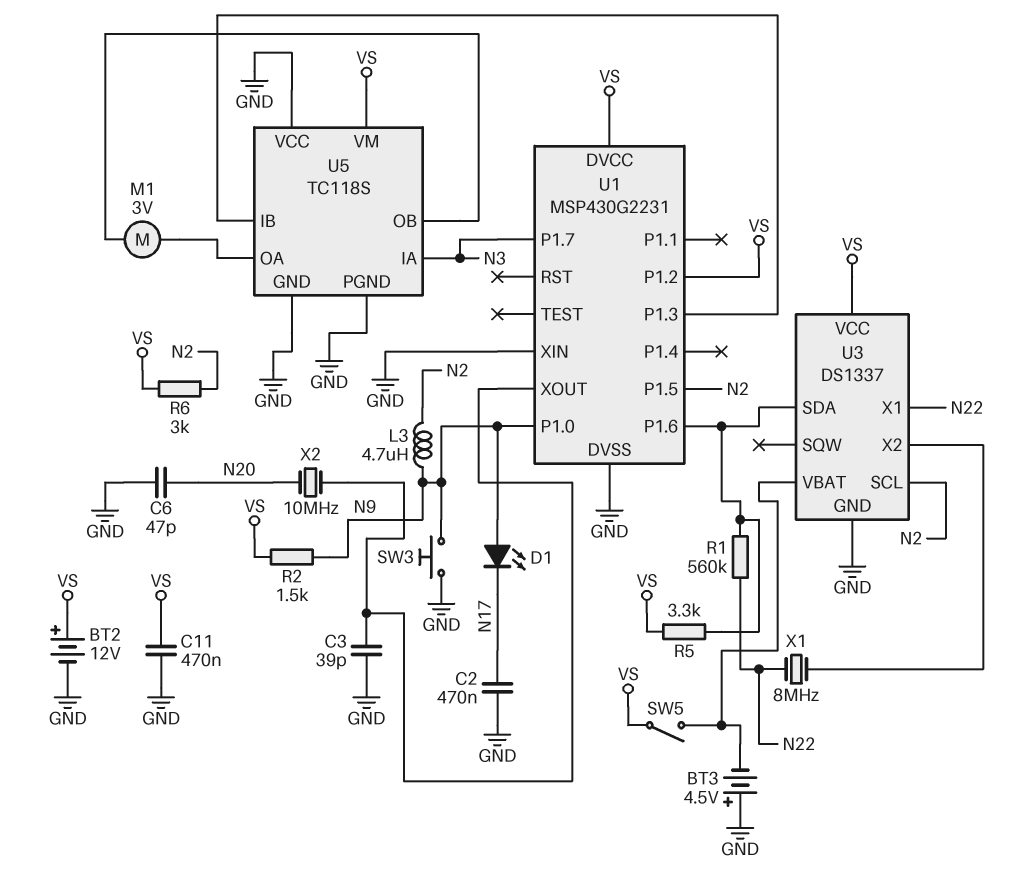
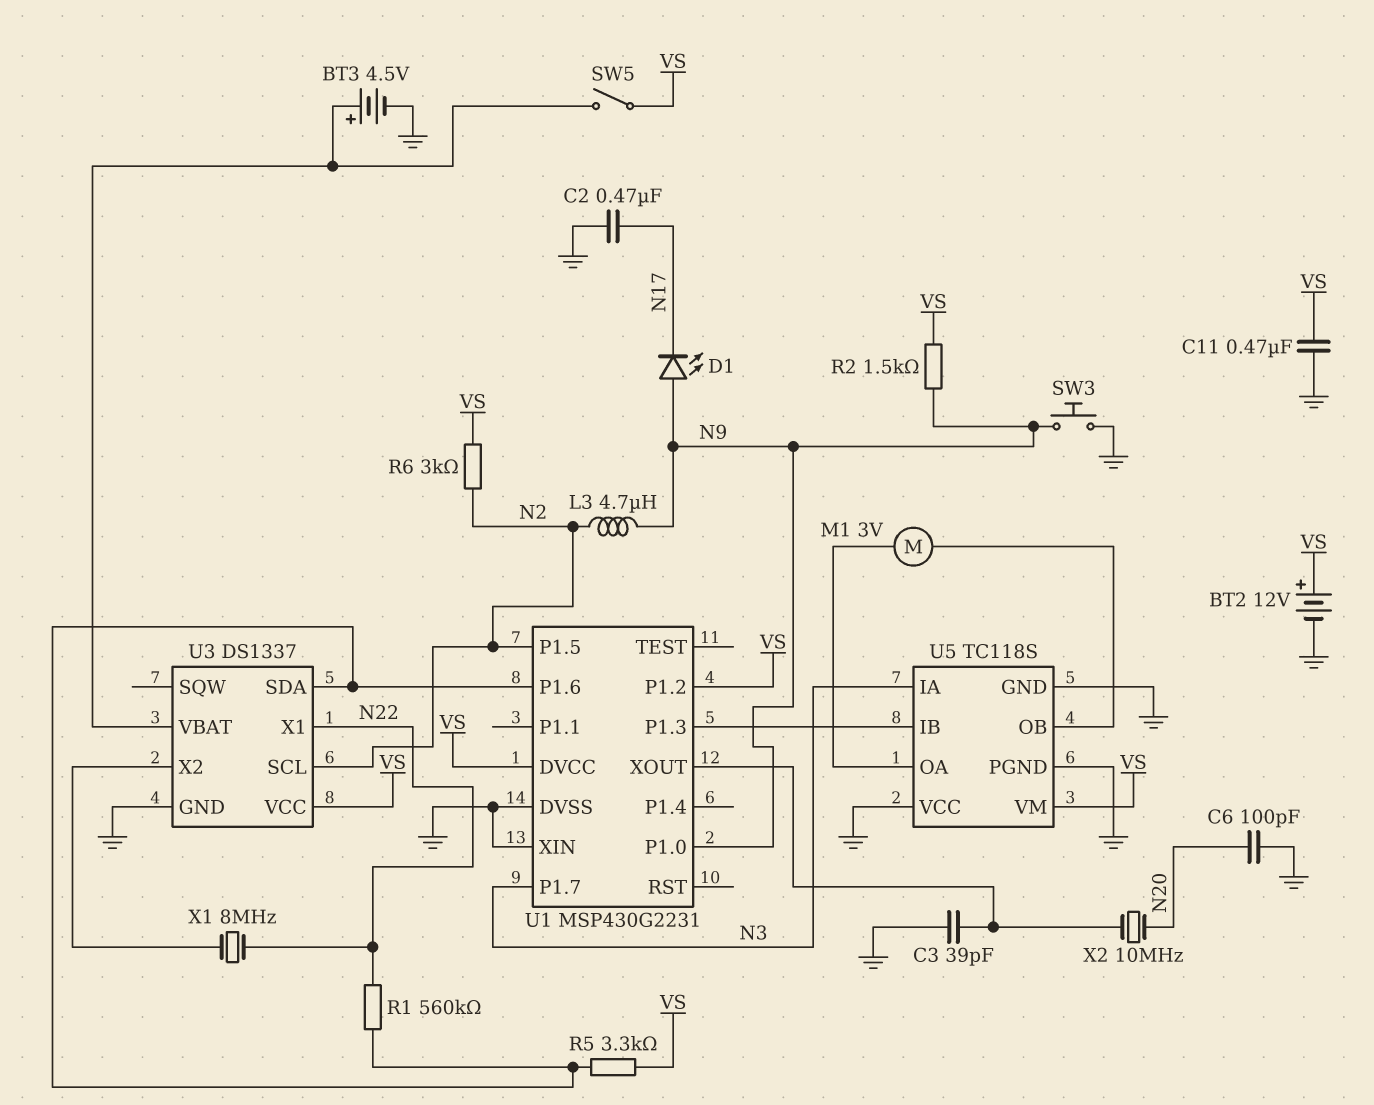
BT3: 4.5V (plus GND, minus U3/VBAT) -> 4.5V (plus U3/VBAT, minus GND)
C6: 47pF (GND, N20) -> 100pF (GND, N20)

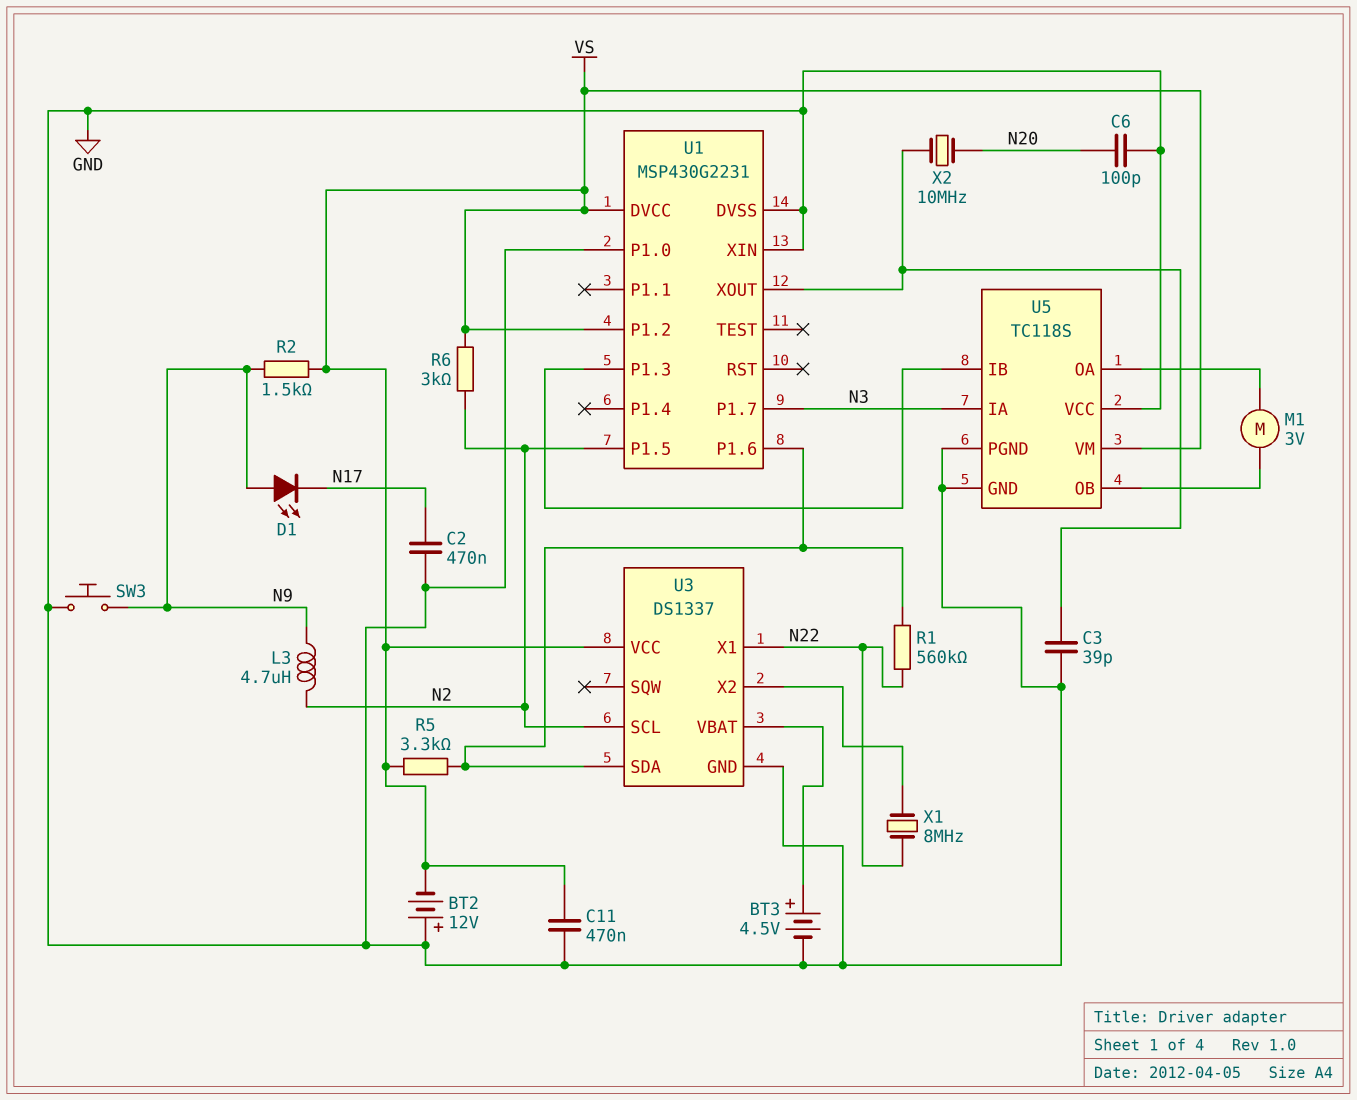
BT2: 12V (plus VS, minus GND) -> 12V (plus GND, minus VS)
SW5: switch (U3/VBAT, VS) -> none
U1 pin P1.0: N9 -> GND

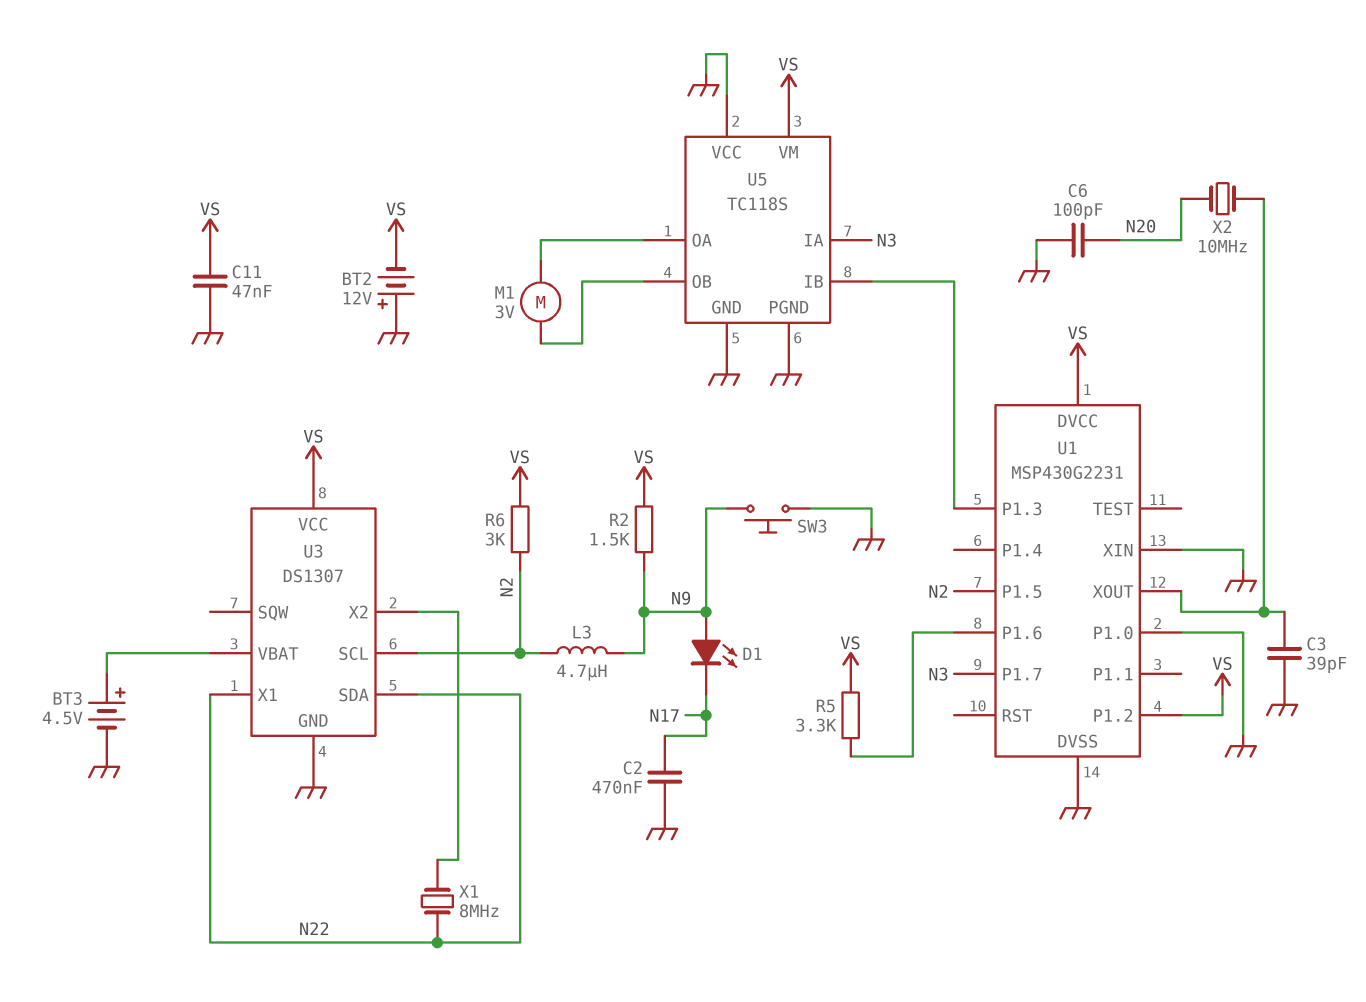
C11: 470nF (GND, VS) -> 47nF (GND, VS)
R1: 560k (N22, U1/P1.6) -> none
U3: DS1337 -> DS1307
U3 pin SDA: U1/P1.6 -> N22

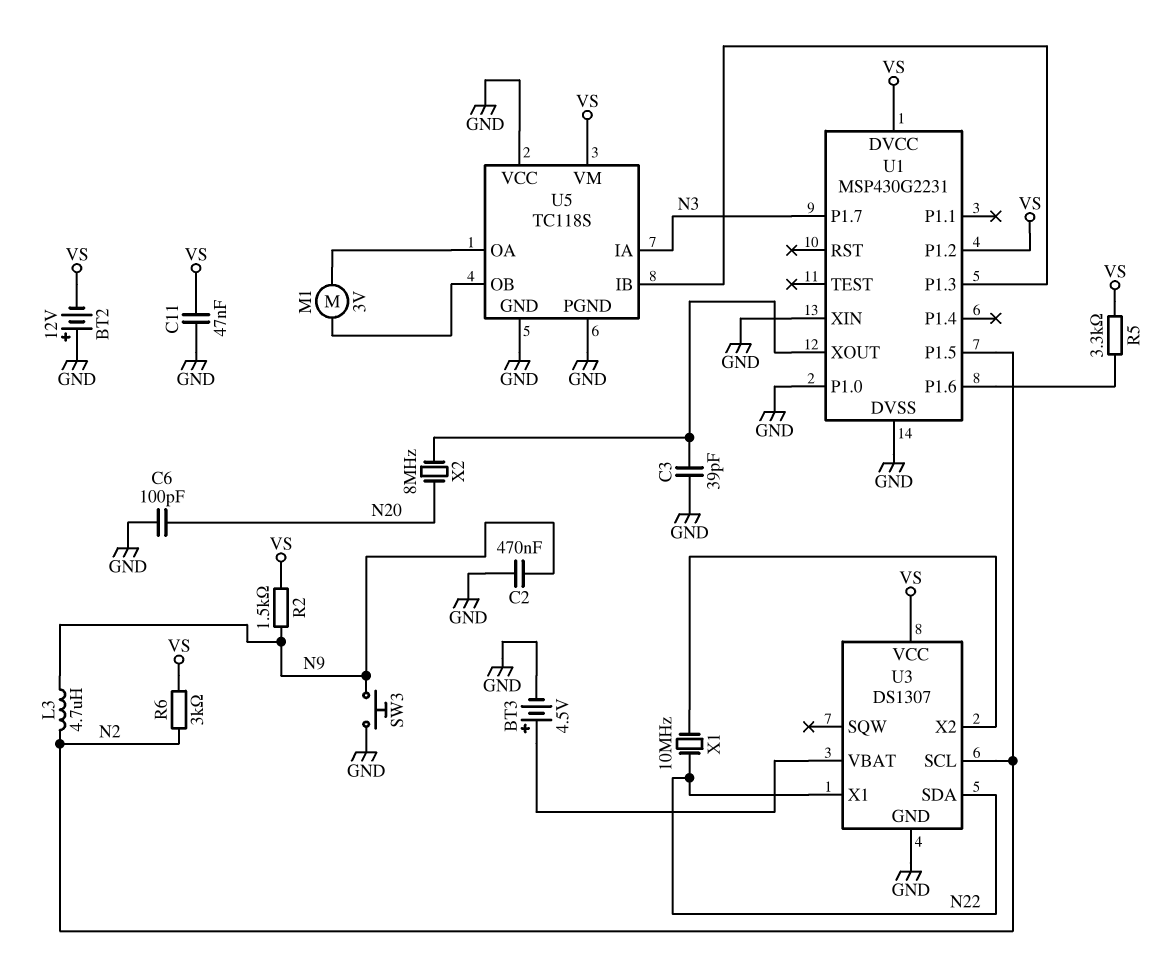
C2: 470nF (GND, N17) -> 470nF (GND, N9)
D1: LED (A N9, K N17) -> none
X1: 8MHz (N22, U3/X2) -> 10MHz (N22, U3/X2)
X2: 10MHz (N20, U1/XOUT) -> 8MHz (N20, U1/XOUT)

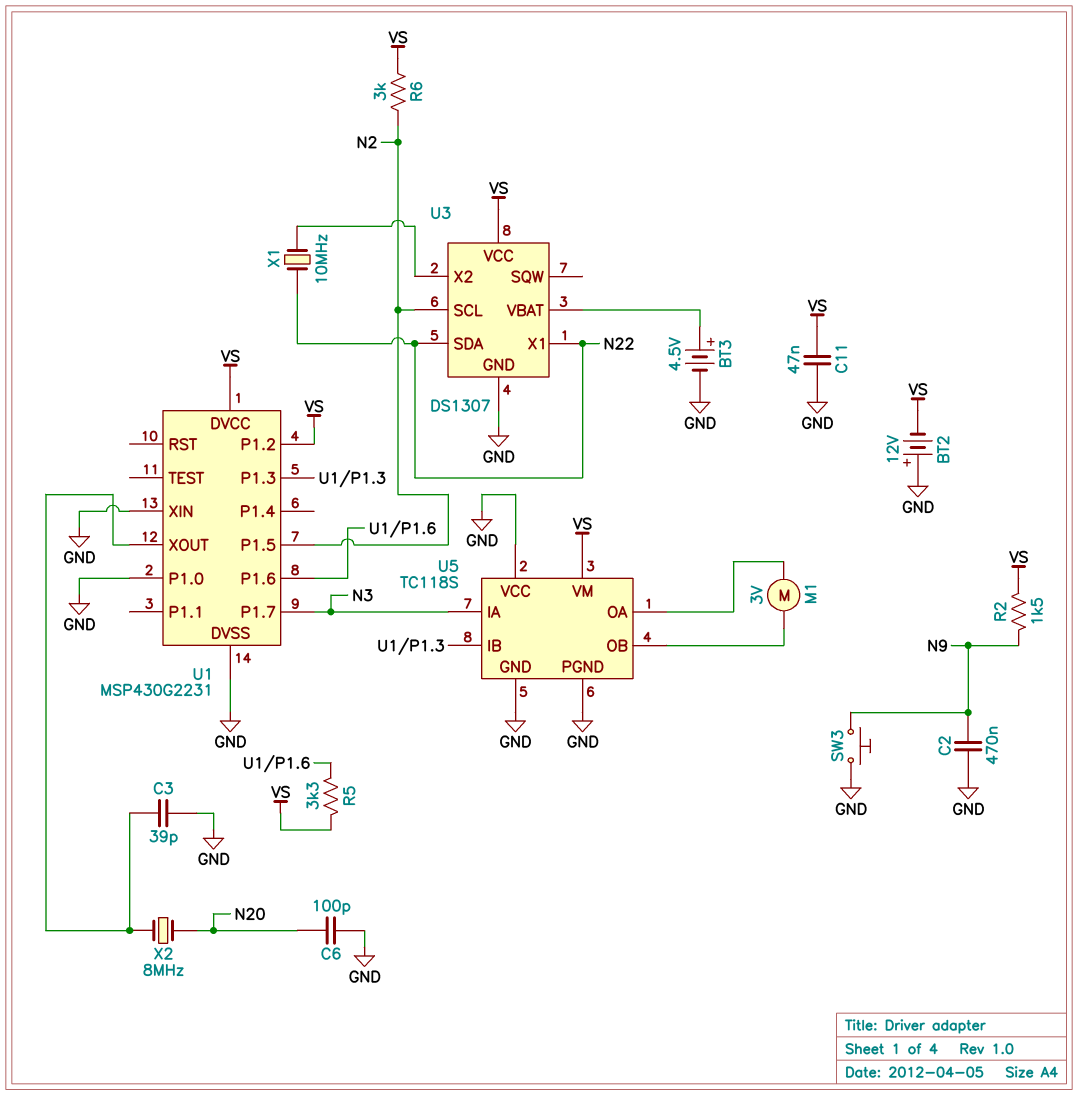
L3: 4.7uH (N2, N9) -> none

